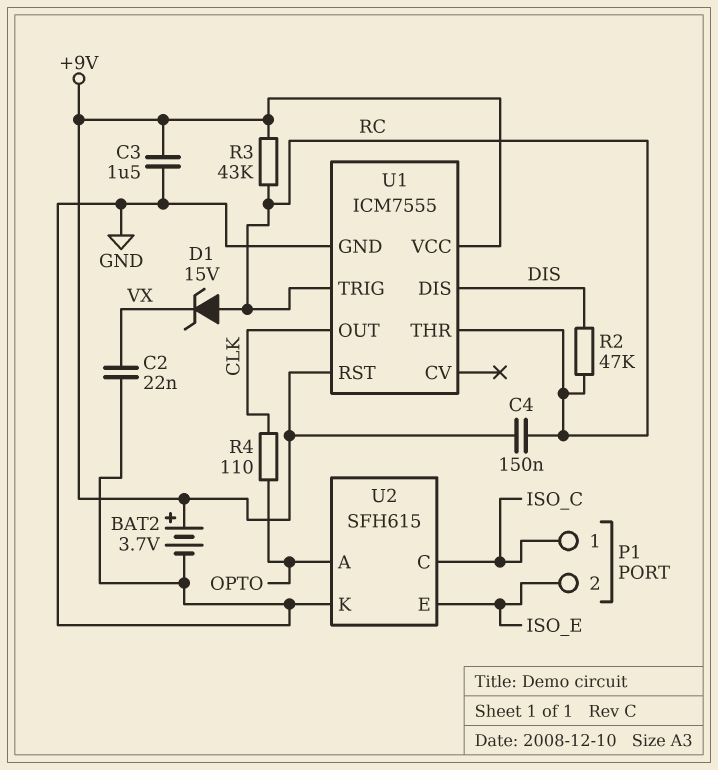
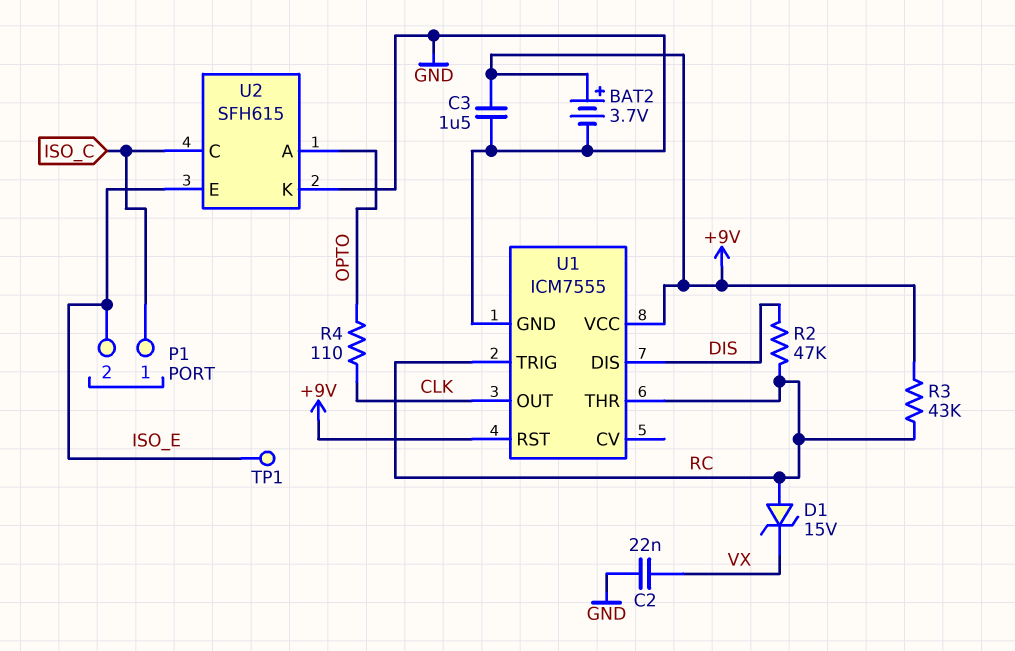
C4: 150nF (+9V, RC) -> none
TP1: none -> test point (ISO_E)

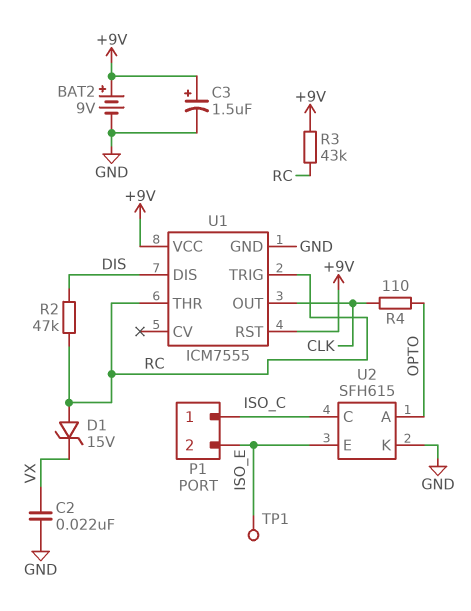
BAT2: 3.7V (plus +9V, minus GND) -> 9V (plus +9V, minus GND)
C3: 1.5uF (+9V, GND) -> 1.5uF (plus +9V, minus GND)

